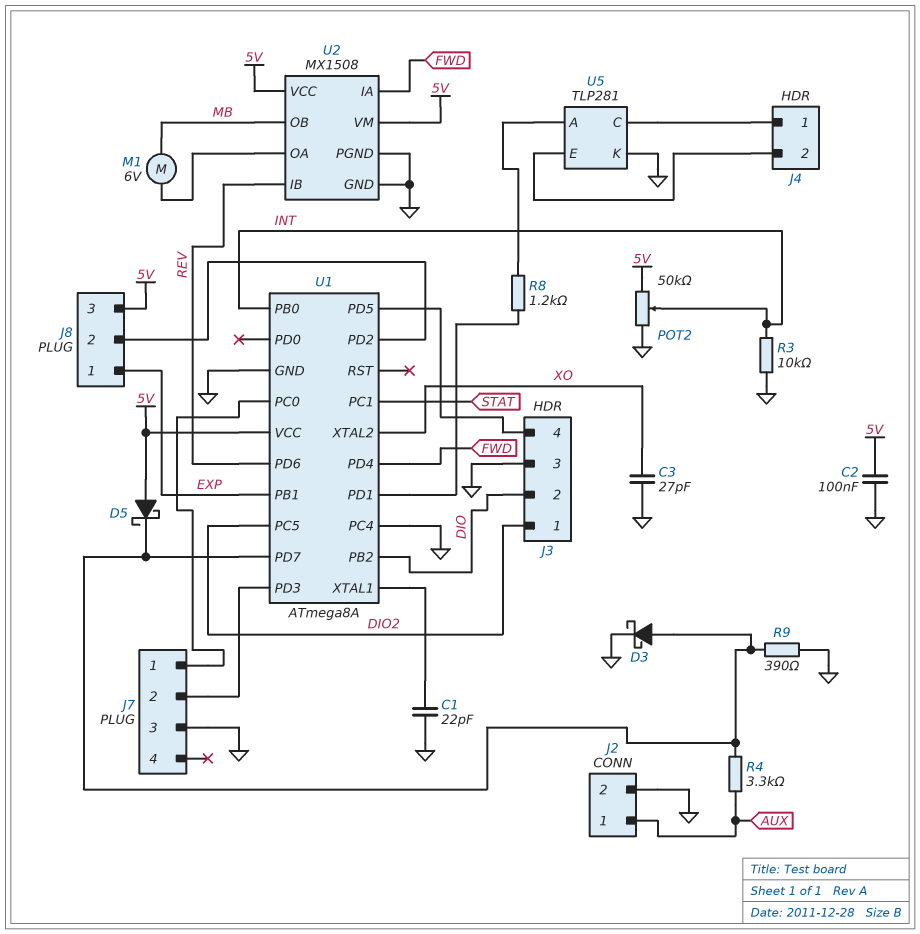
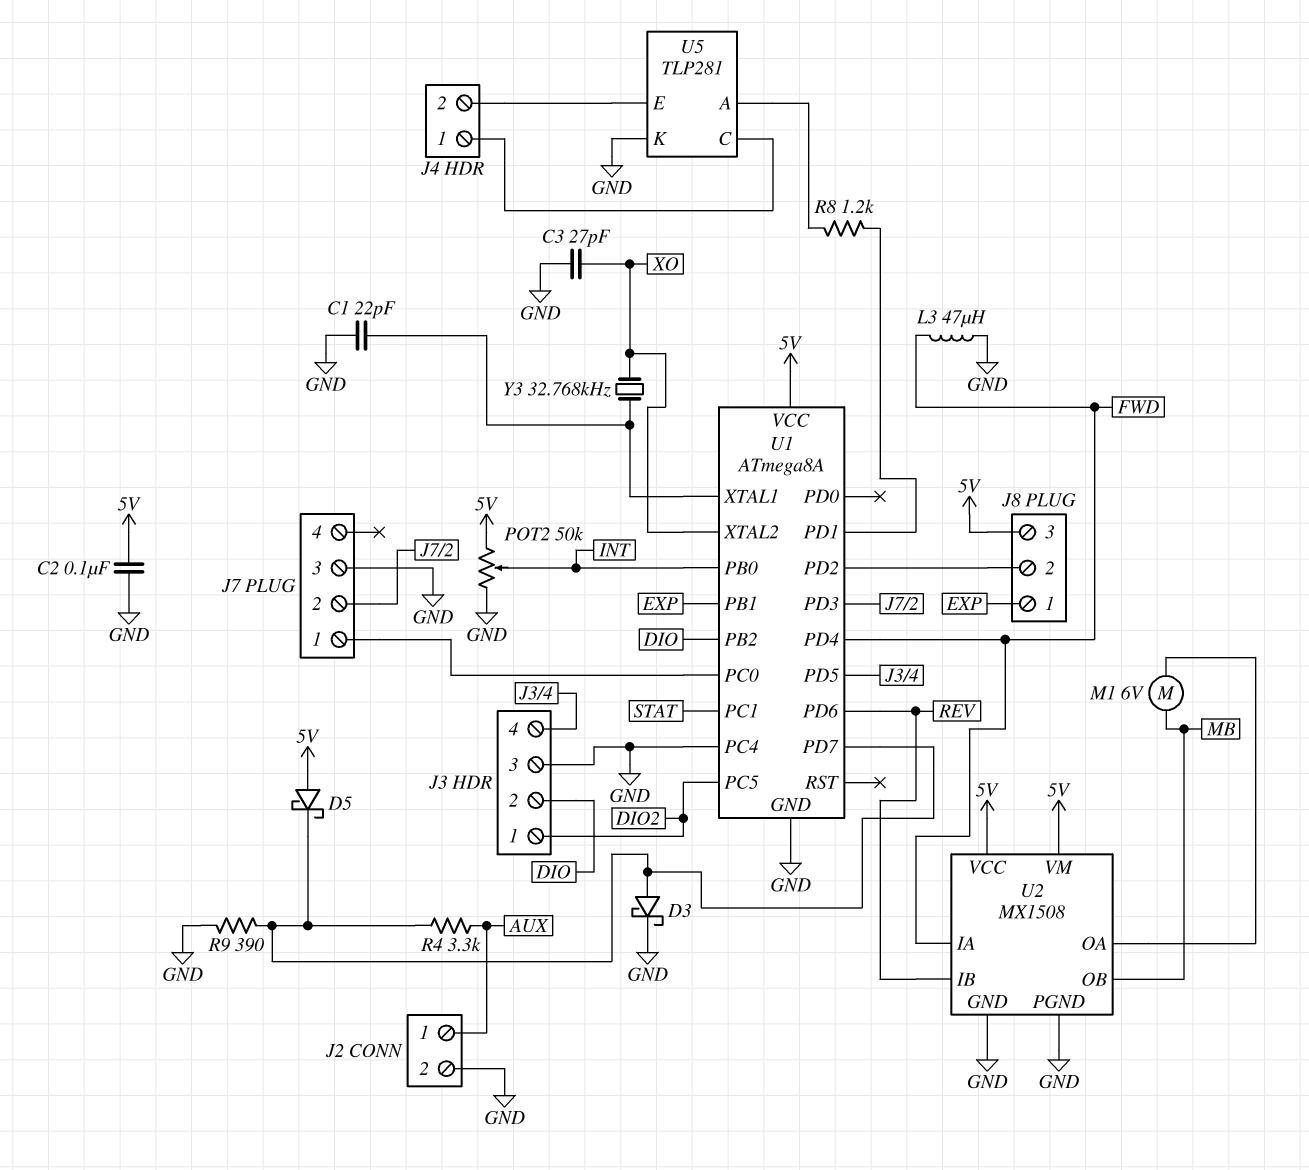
L3: none -> 47uH (FWD, GND)
R3: 10k (GND, INT) -> none
Y3: none -> 32.768kHz (U1/XTAL1, XO)

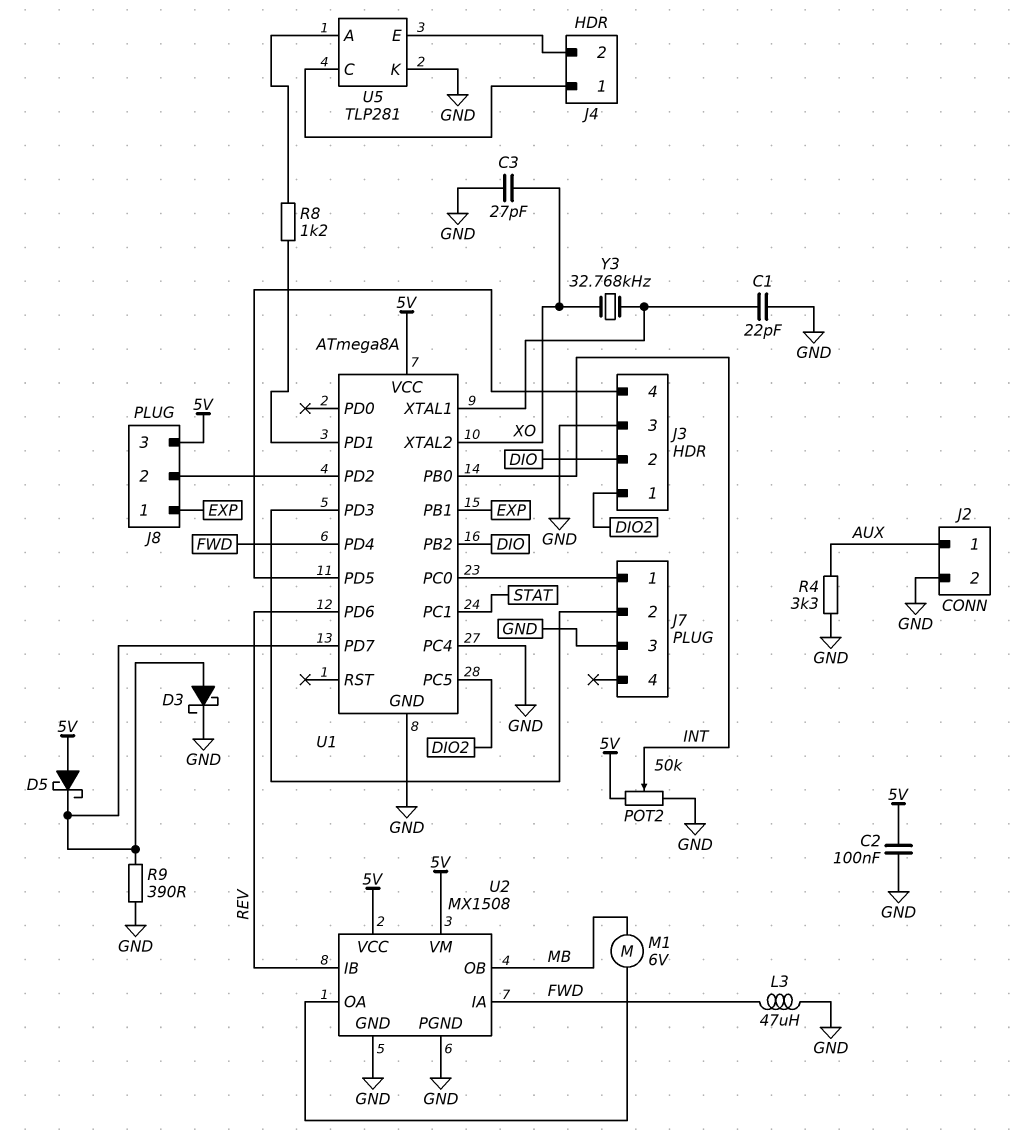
R4: 3.3k (AUX, U1/PD7) -> 3.3k (AUX, GND)

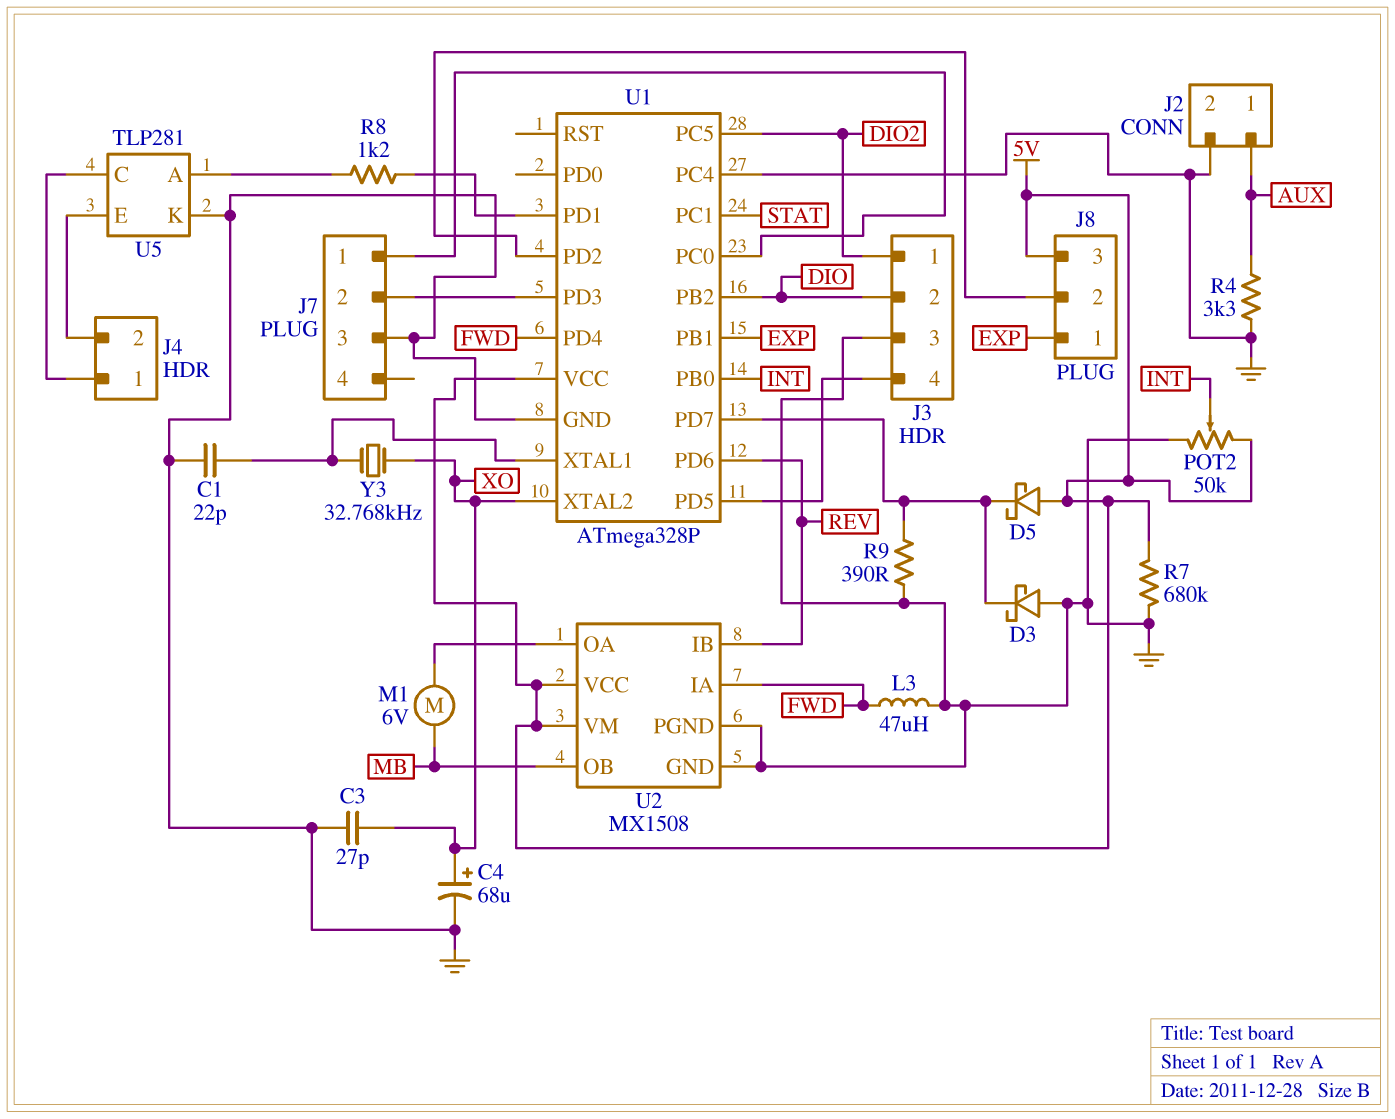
C2: 100nF (5V, GND) -> none
C4: none -> 68uF (plus XO, minus GND)
D3: schottky (A U1/PD7, K GND) -> schottky (A GND, K U1/PD7)
R7: none -> 680k (5V, GND)
U1: ATmega8A -> ATmega328P

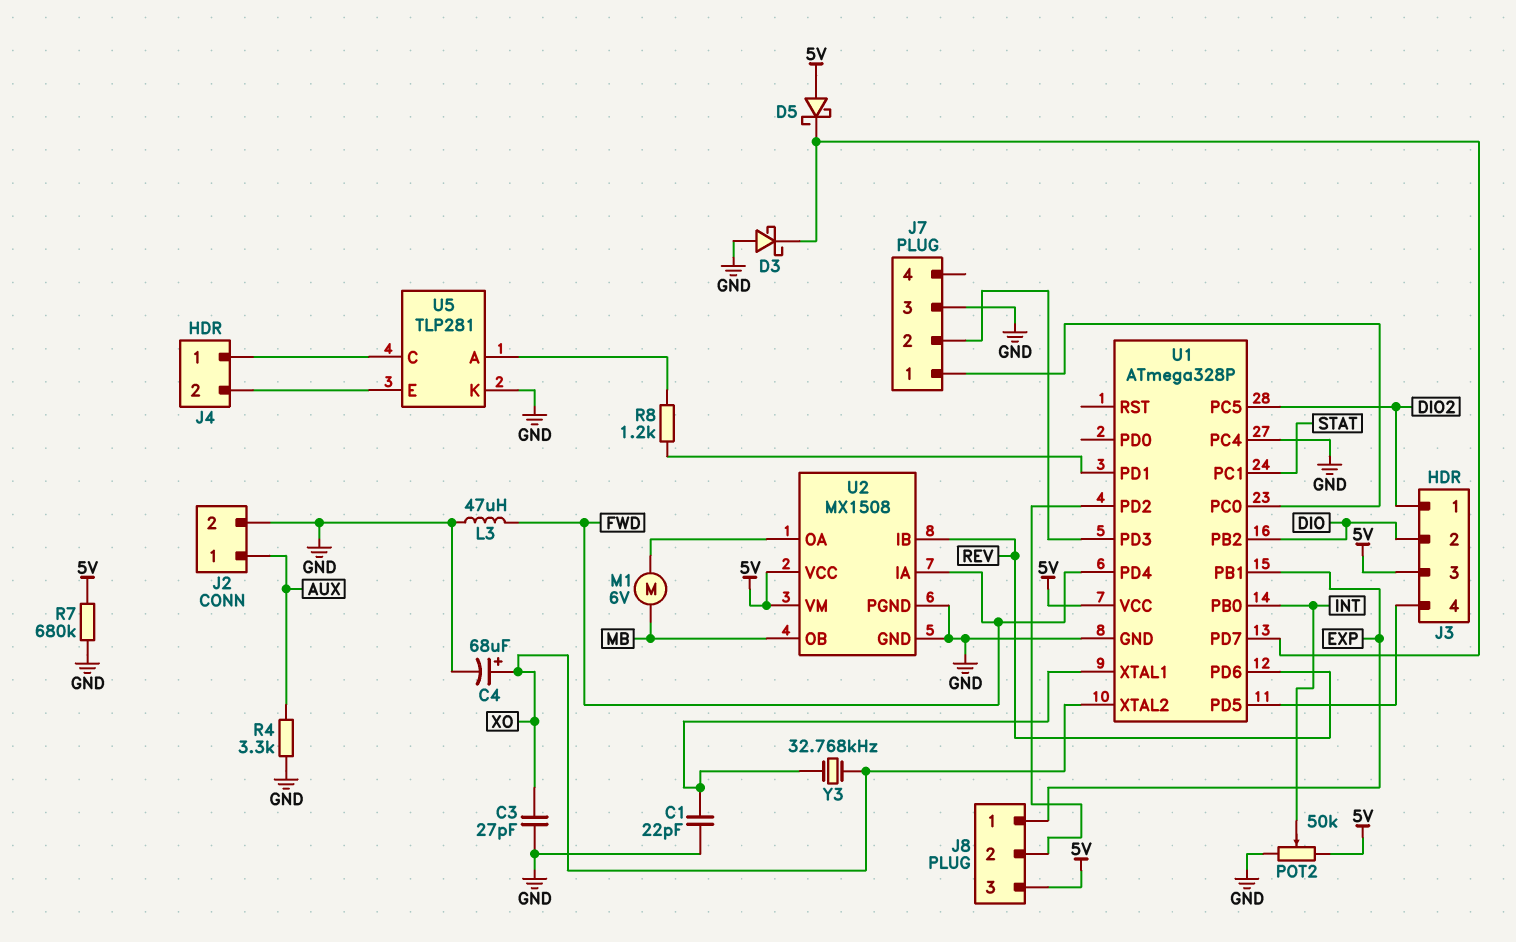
J3 pin 3: GND -> 5V
R9: 390 (GND, U1/PD7) -> none

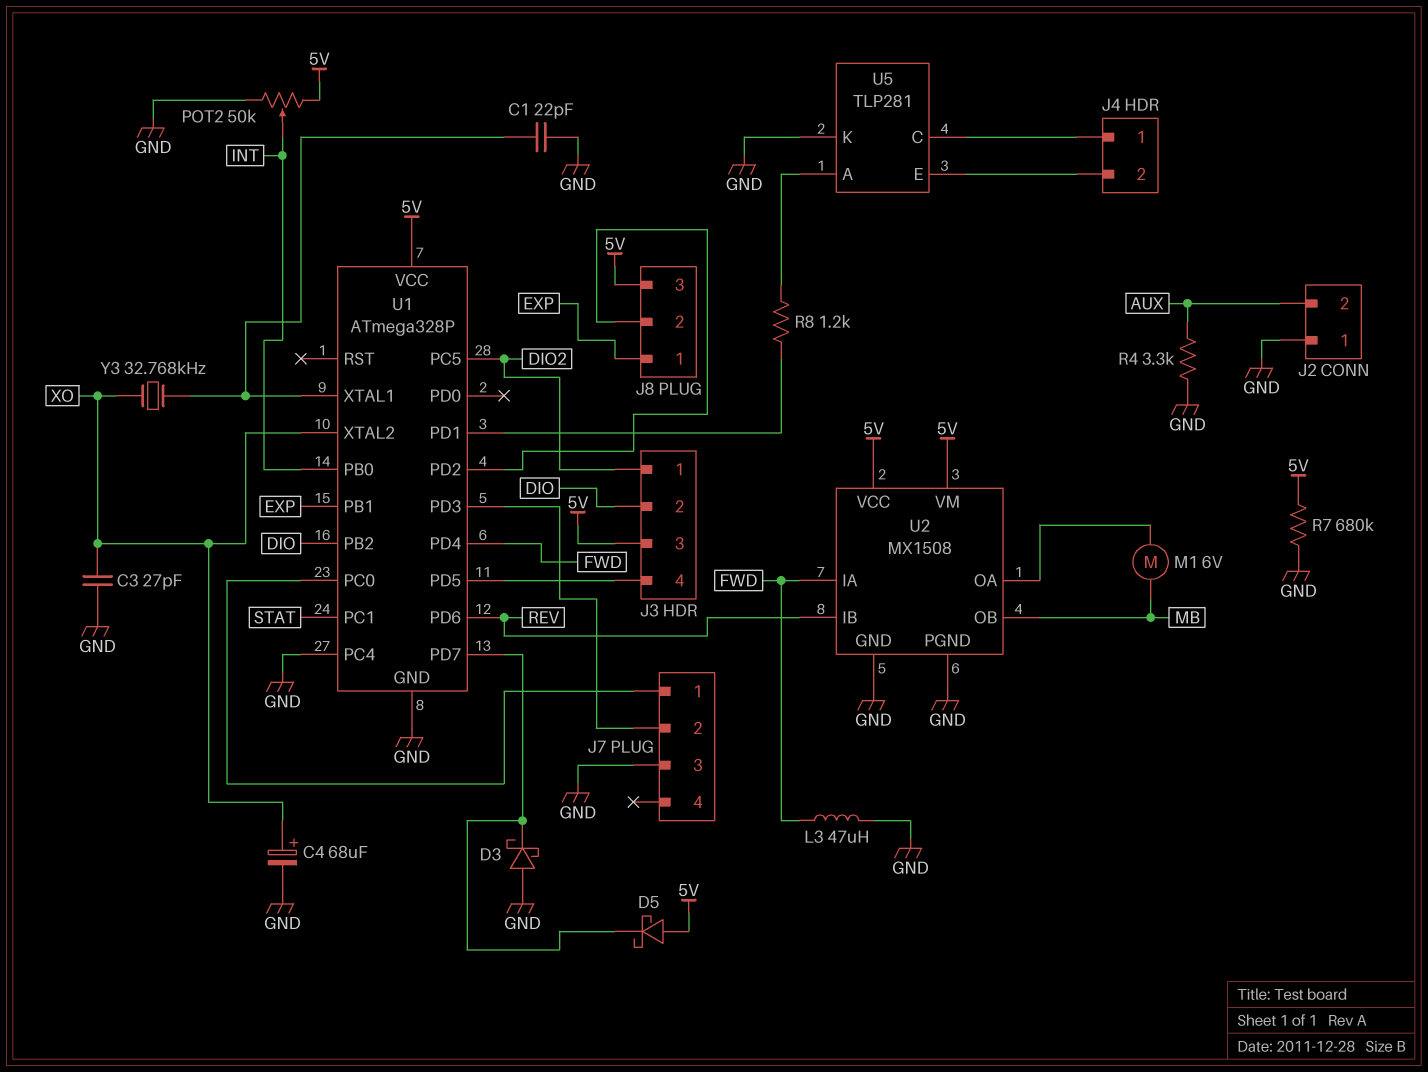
J2 pin 1: AUX -> GND
J2 pin 2: GND -> AUX

